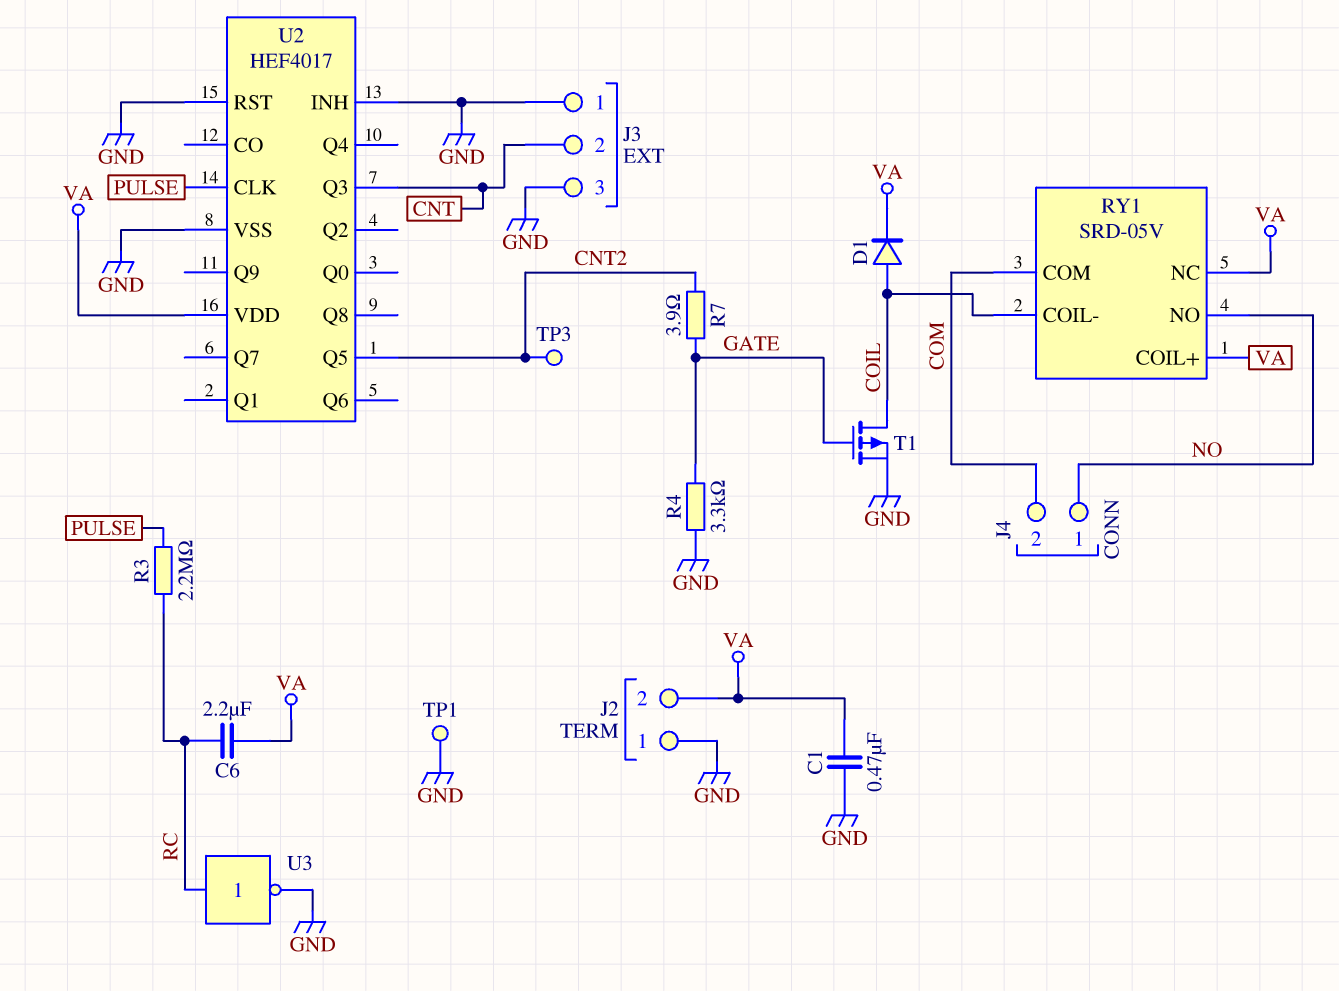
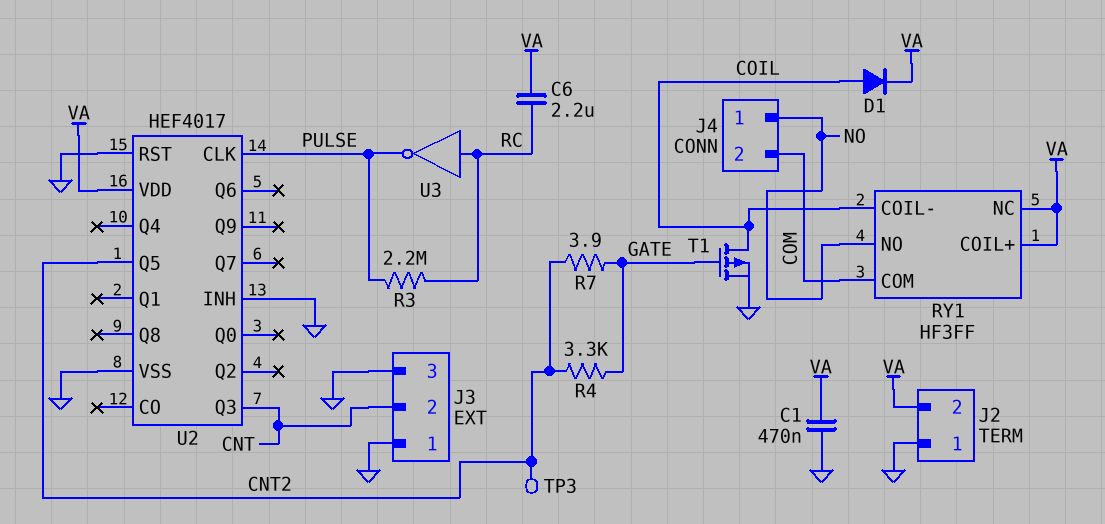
R4: 3.3k (GATE, GND) -> 3.3k (CNT2, GATE)
RY1: SRD-05V -> HF3FF
TP1: test point (GND) -> none
U3: NOT (in RC, out GND) -> NOT (in RC, out PULSE)

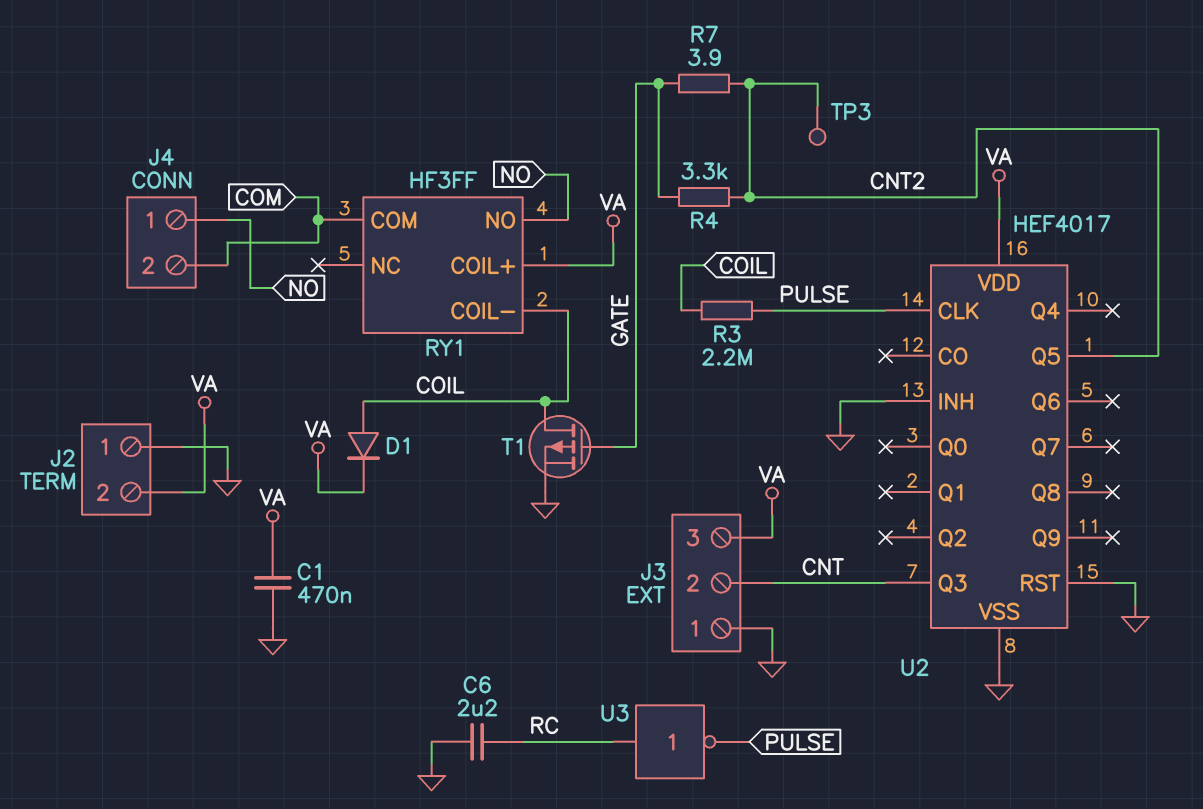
C6: 2.2uF (RC, VA) -> 2.2uF (GND, RC)
J3 pin 3: GND -> VA
R3: 2.2M (PULSE, RC) -> 2.2M (COIL, PULSE)
RY1 pin NC: VA -> none

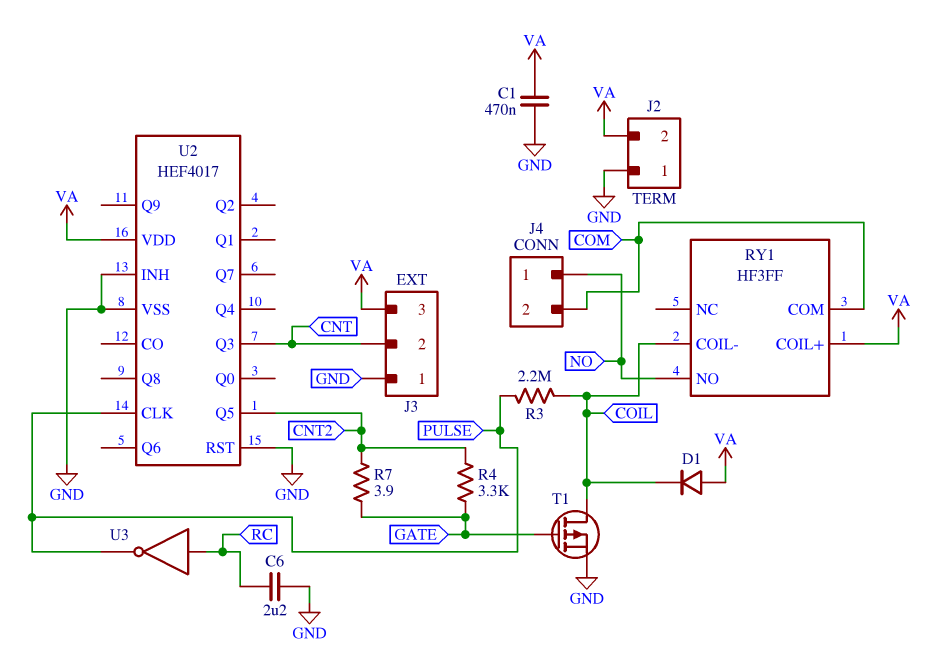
D1: diode (A COIL, K VA) -> diode (A VA, K COIL)
TP3: test point (CNT2) -> none

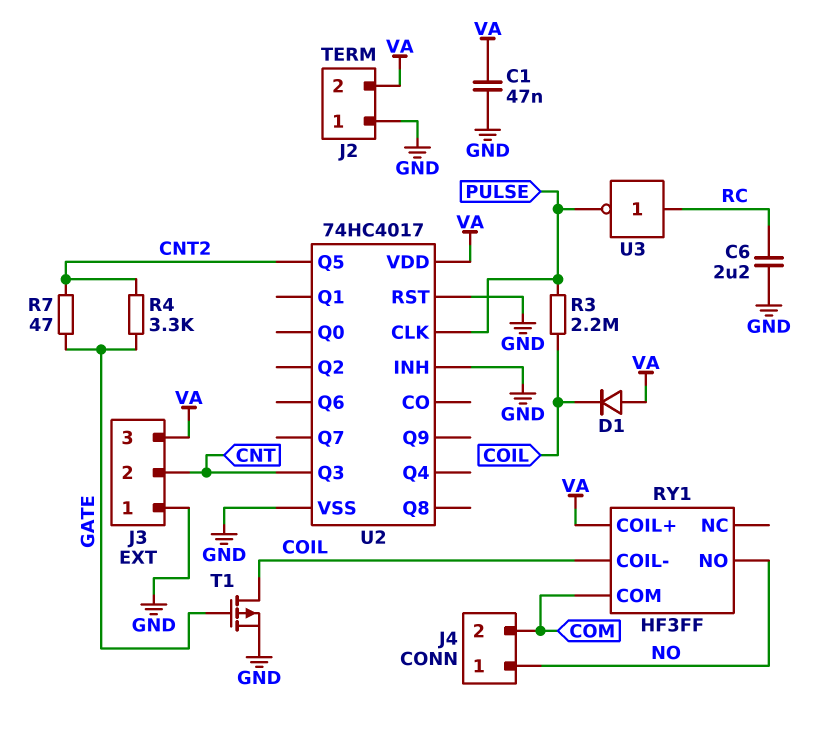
C1: 470nF (GND, VA) -> 47nF (GND, VA)
R7: 3.9 (CNT2, GATE) -> 47 (CNT2, GATE)
U2: HEF4017 -> 74HC4017

